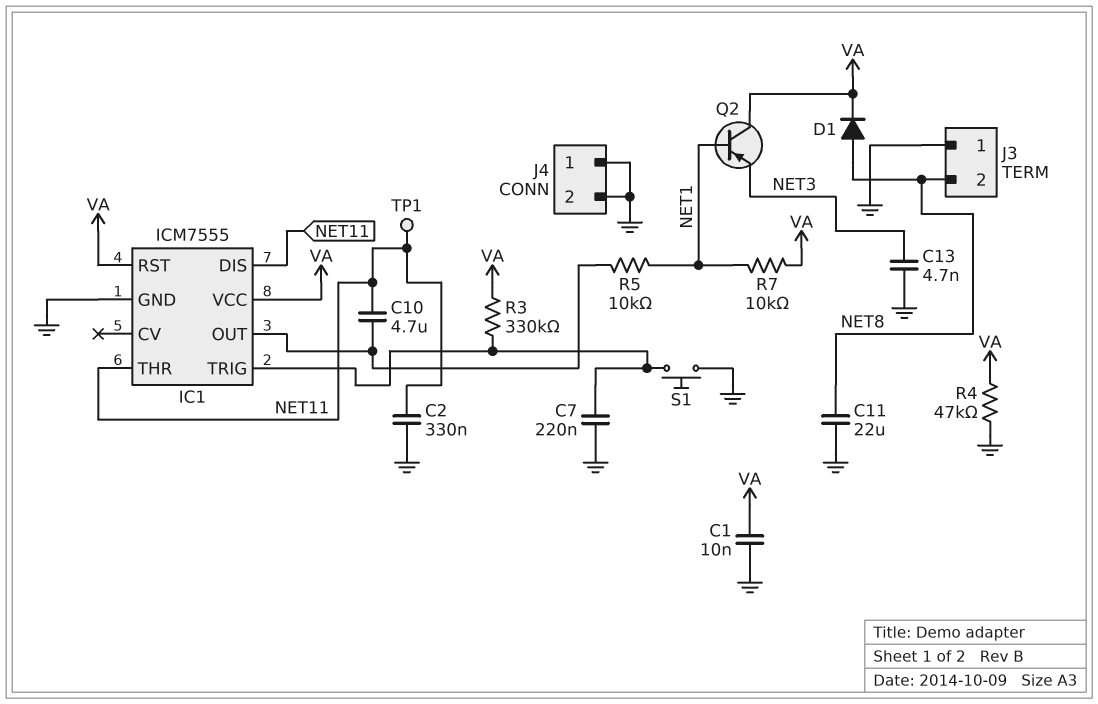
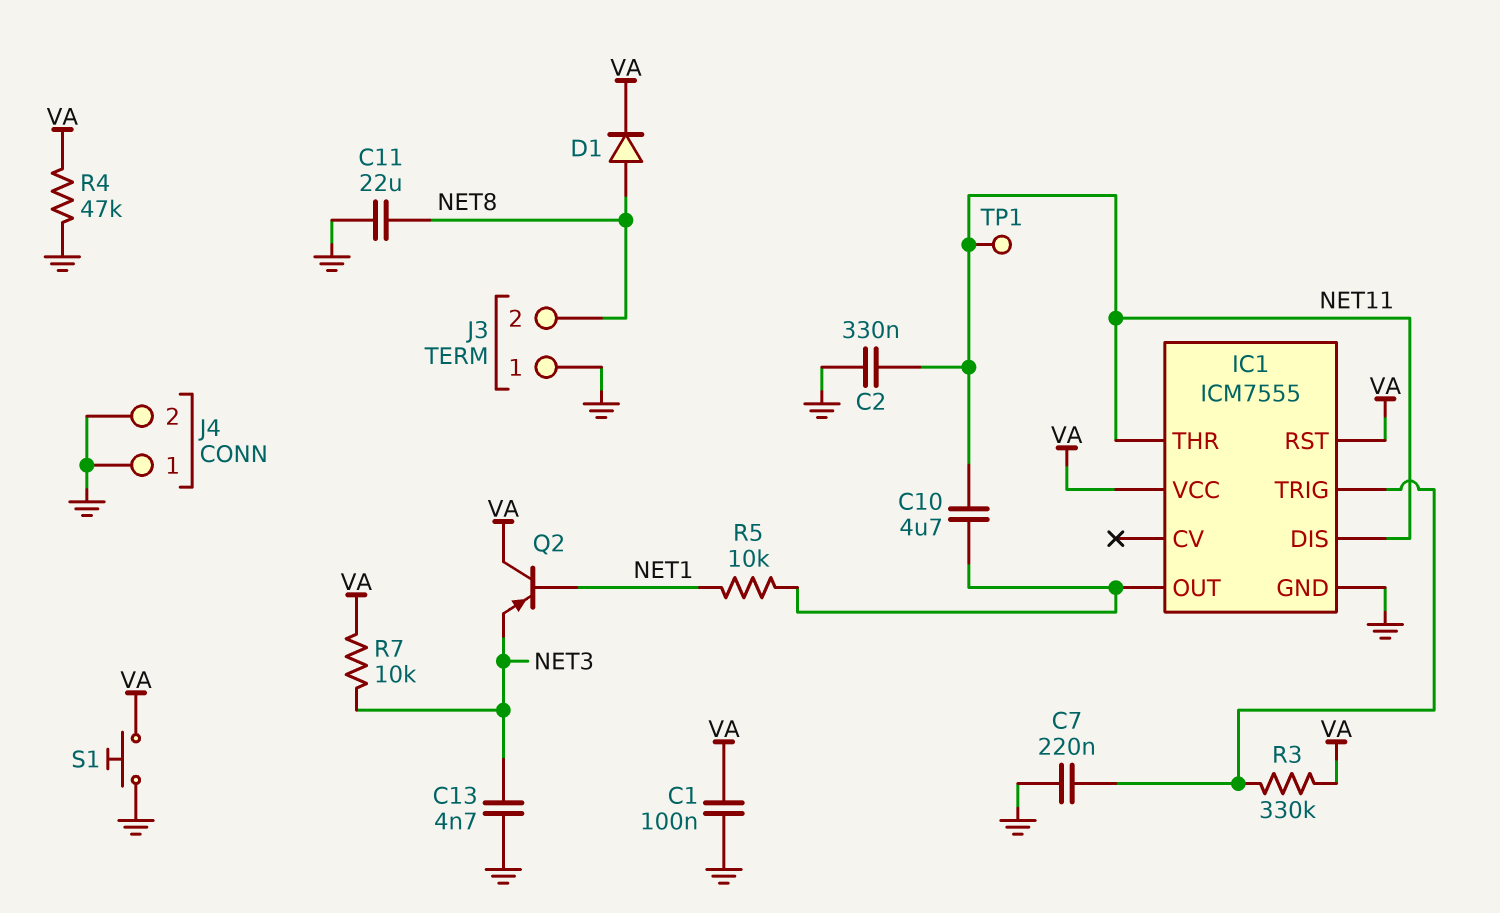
C1: 10nF (GND, VA) -> 100nF (GND, VA)
R7: 10k (NET1, VA) -> 10k (NET3, VA)
S1: button (GND, IC1/TRIG) -> button (GND, VA)

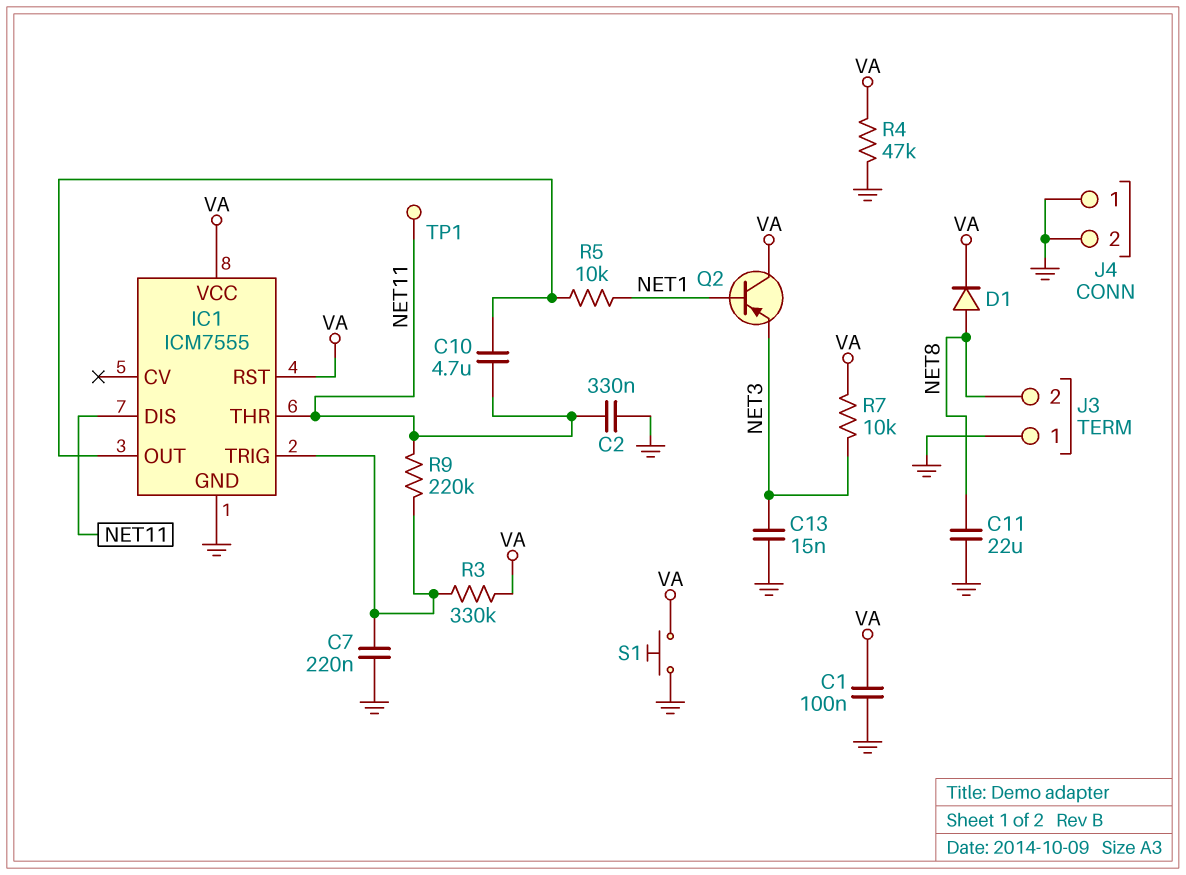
C13: 4.7nF (GND, NET3) -> 15nF (GND, NET3)
R9: none -> 220k (IC1/TRIG, NET11)

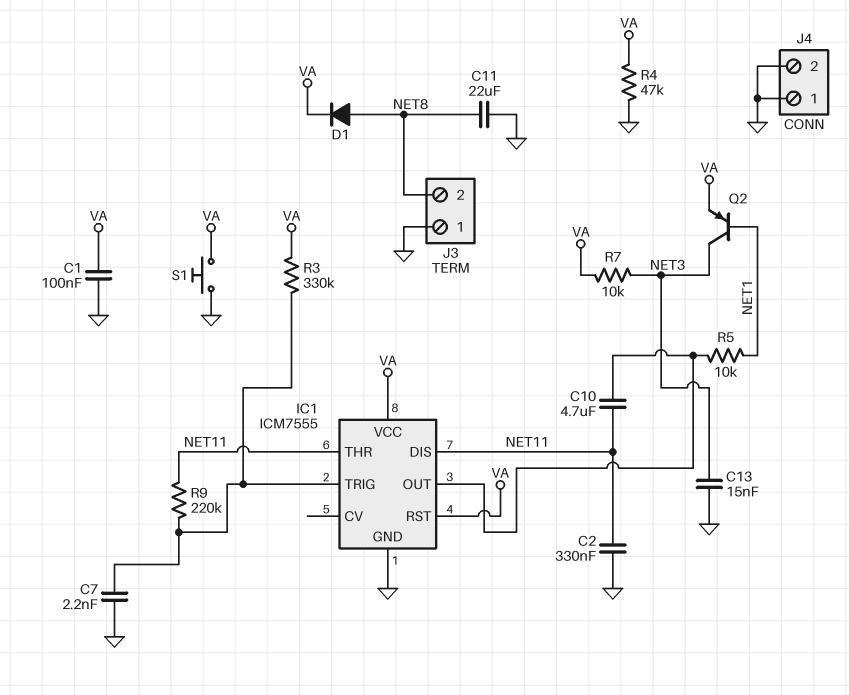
C7: 220nF (GND, IC1/TRIG) -> 2.2nF (GND, IC1/TRIG)
Q2: PNP (B NET1, C VA, E NET3) -> PNP (B NET1, C NET3, E VA)
TP1: test point (NET11) -> none

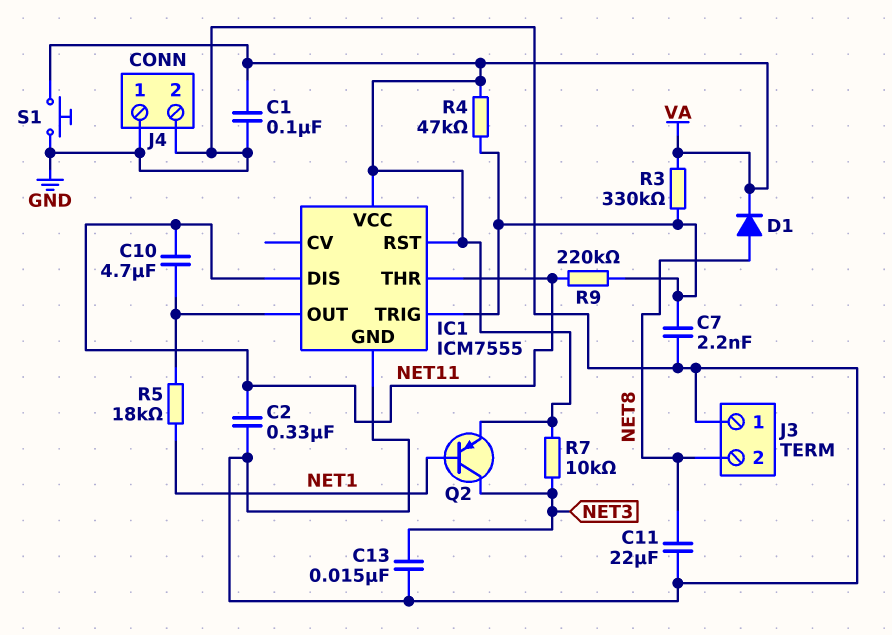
R4: 47k (GND, VA) -> 47k (IC1/TRIG, VA)
R5: 10k (IC1/OUT, NET1) -> 18k (IC1/OUT, NET1)

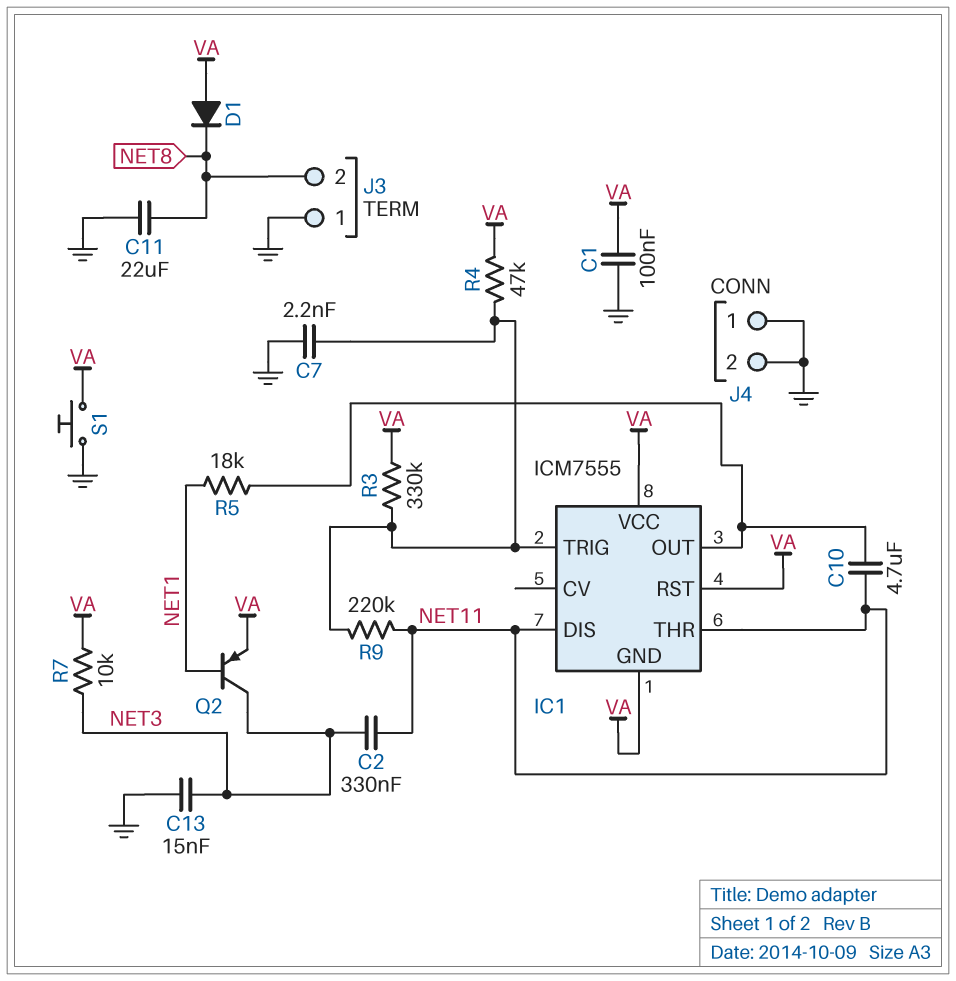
C2: 330nF (GND, NET11) -> 330nF (NET3, NET11)
D1: diode (A NET8, K VA) -> diode (A VA, K NET8)
IC1 pin GND: GND -> VA

